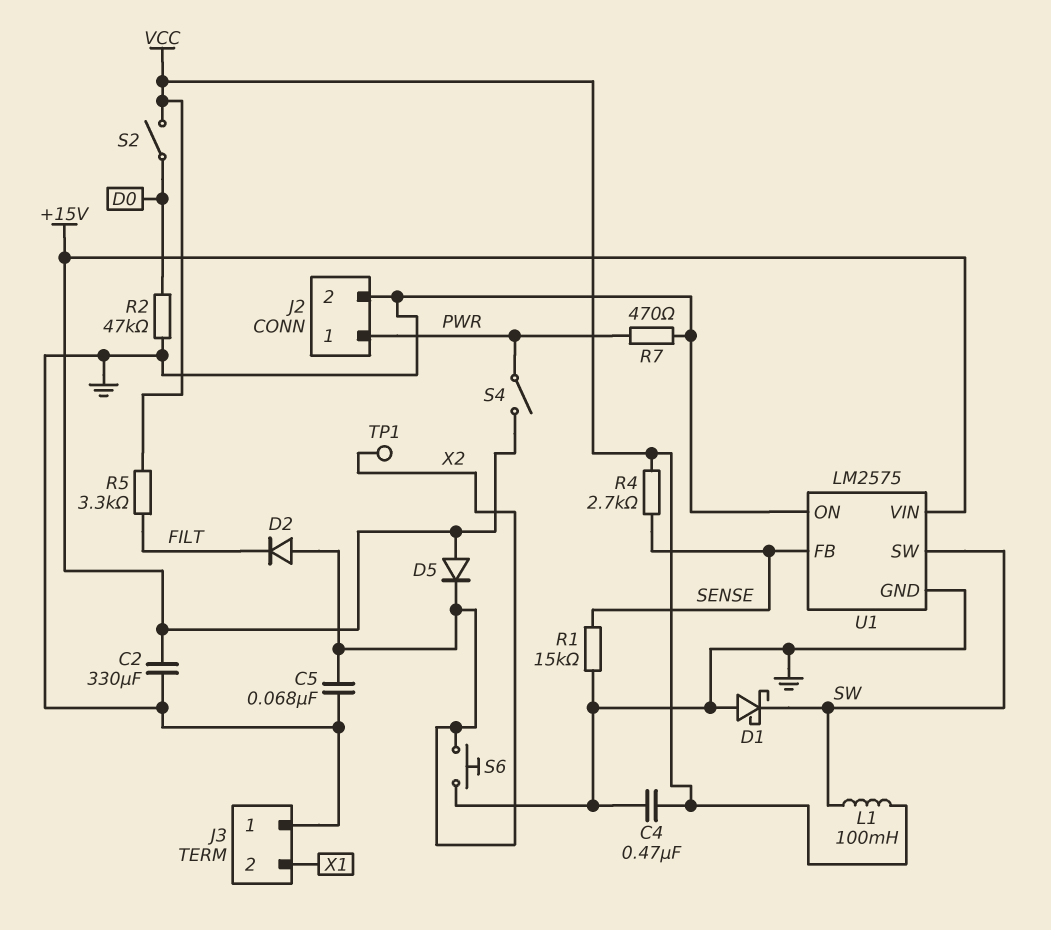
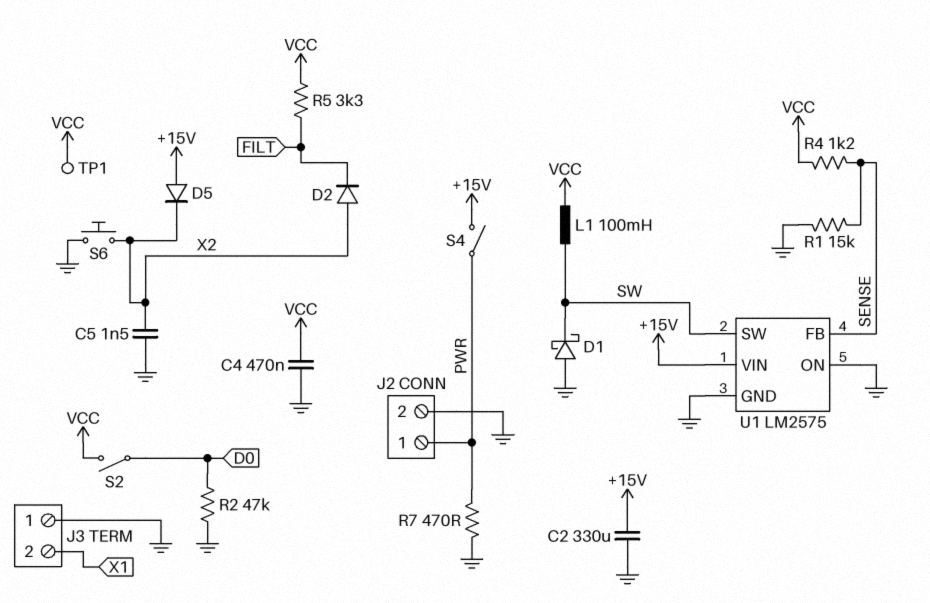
C5: 68nF (GND, X2) -> 1.5nF (GND, X2)
R4: 2.7k (SENSE, VCC) -> 1.2k (SENSE, VCC)
TP1: test point (X2) -> test point (VCC)

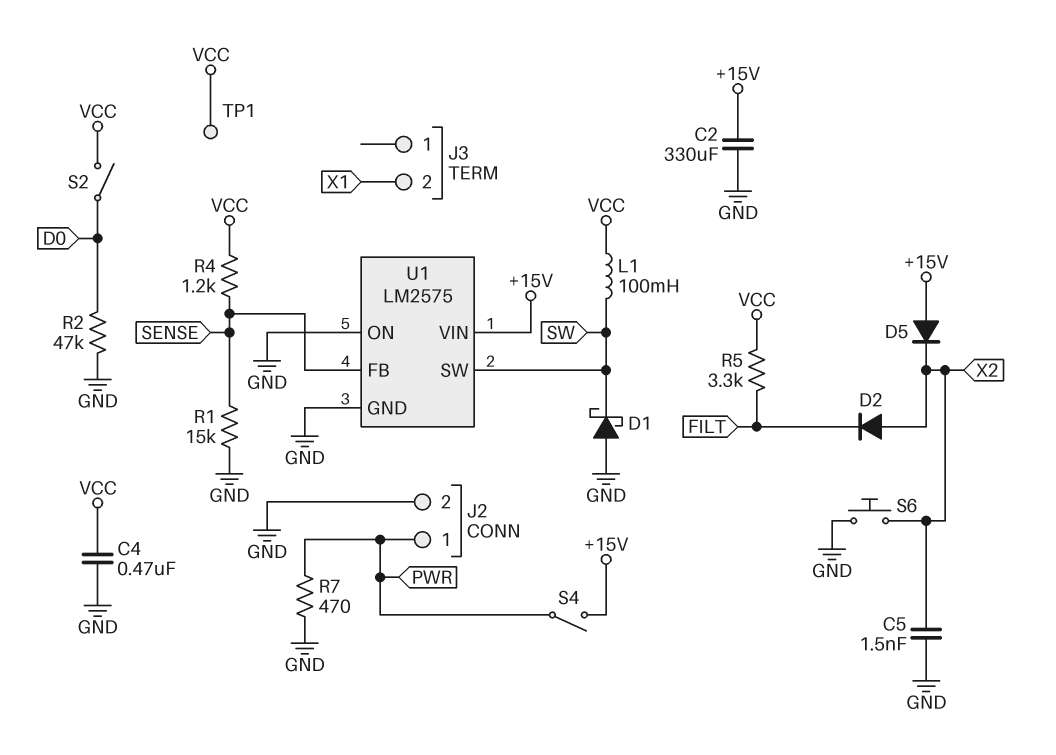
J3 pin 1: GND -> none

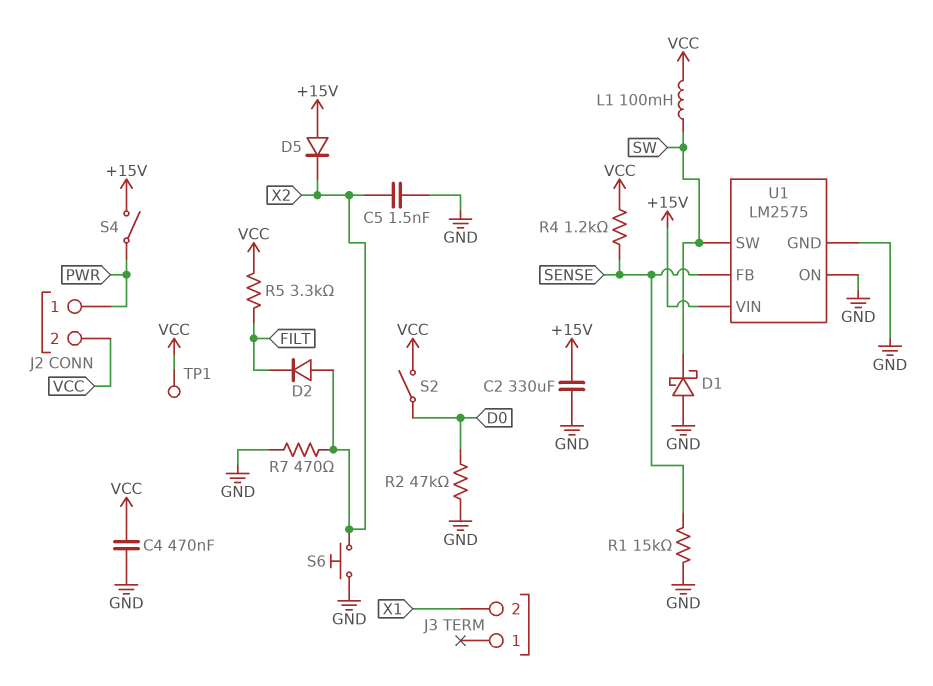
J2 pin 2: GND -> VCC
R7: 470 (GND, PWR) -> 470 (GND, X2)

